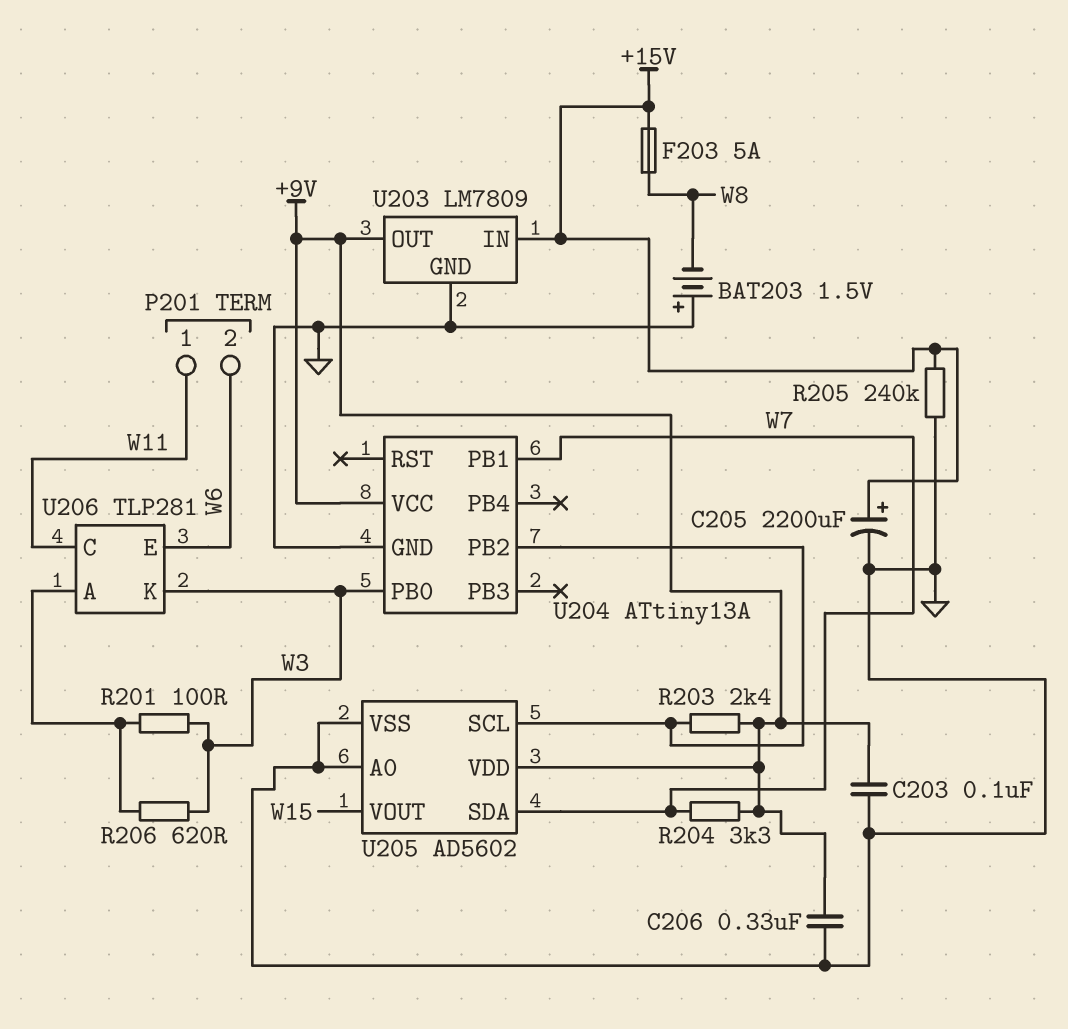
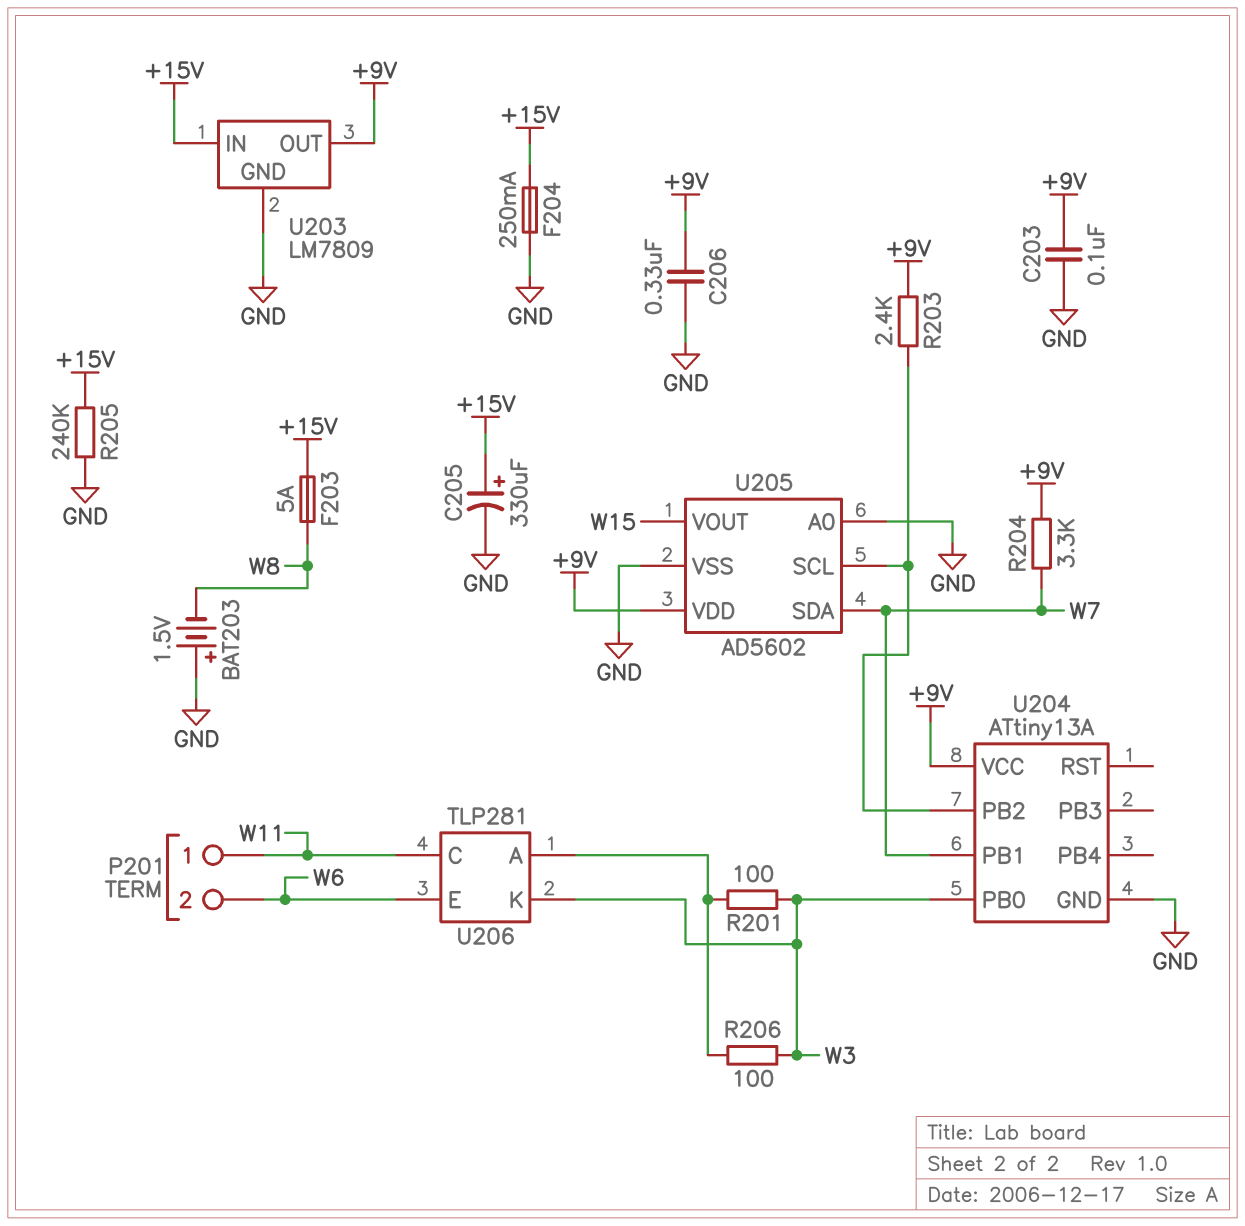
C205: 2200uF (plus +15V, minus GND) -> 330uF (plus +15V, minus GND)
F204: none -> 250mA (+15V, GND)
R206: 620 (U206/A, W3) -> 100 (U206/A, W3)

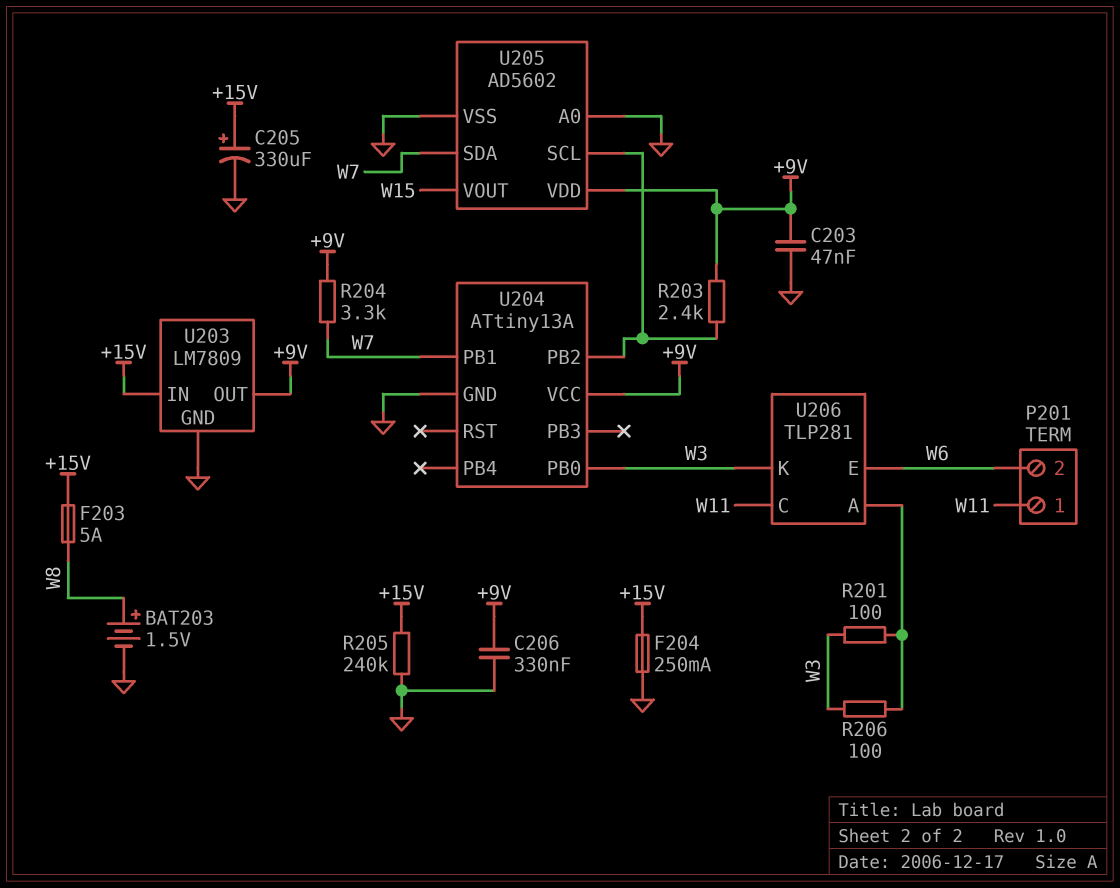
BAT203: 1.5V (plus GND, minus W8) -> 1.5V (plus W8, minus GND)
C203: 100nF (+9V, GND) -> 47nF (+9V, GND)

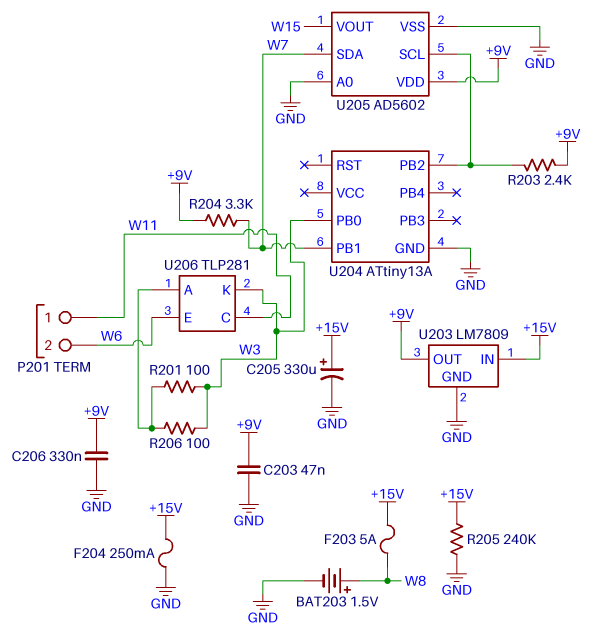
U204 pin VCC: +9V -> none

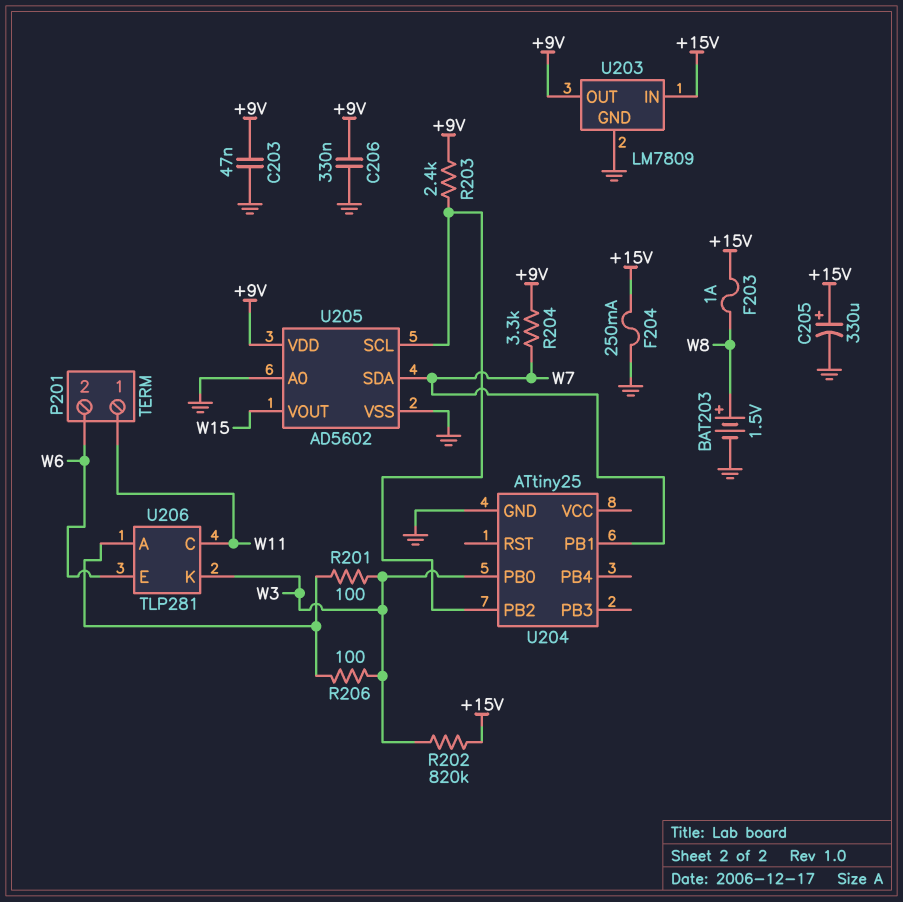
F203: 5A (+15V, W8) -> 1A (+15V, W8)
R202: none -> 820k (+15V, W3)
R205: 240k (+15V, GND) -> none
U204: ATtiny13A -> ATtiny25

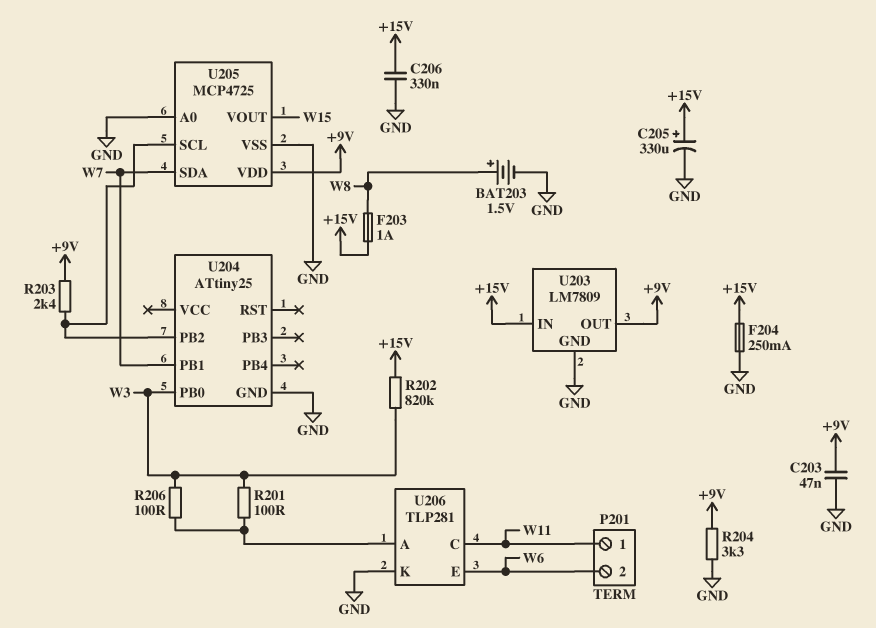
C206: 330nF (+9V, GND) -> 330nF (+15V, GND)
R204: 3.3k (+9V, W7) -> 3.3k (+9V, GND)
U205: AD5602 -> MCP4725
U206 pin K: W3 -> GND

